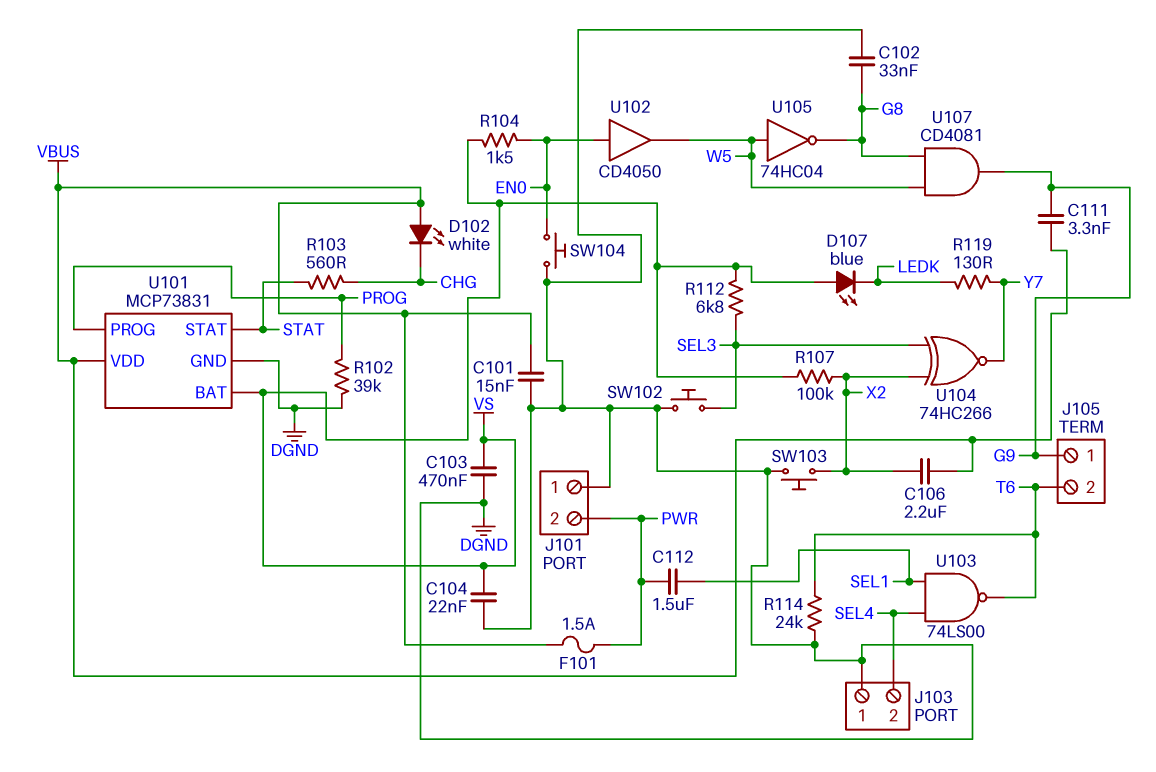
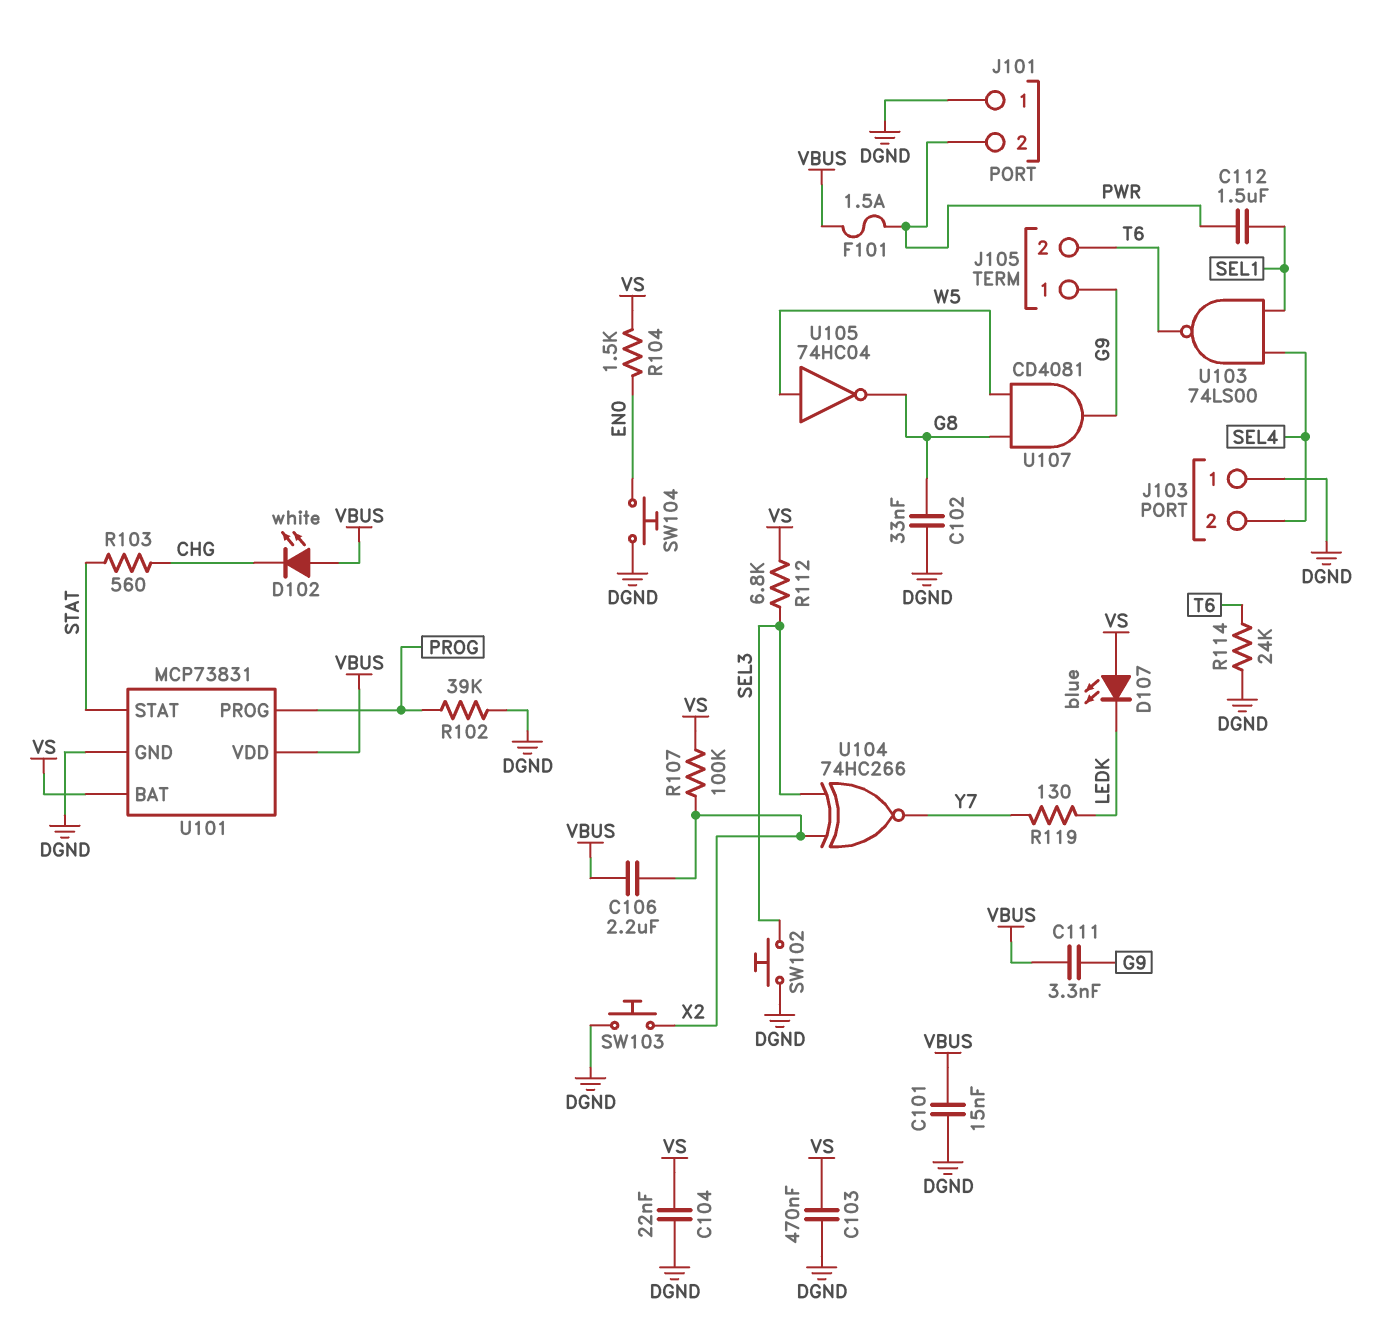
U102: buffer CD4050 (in EN0, out W5) -> none

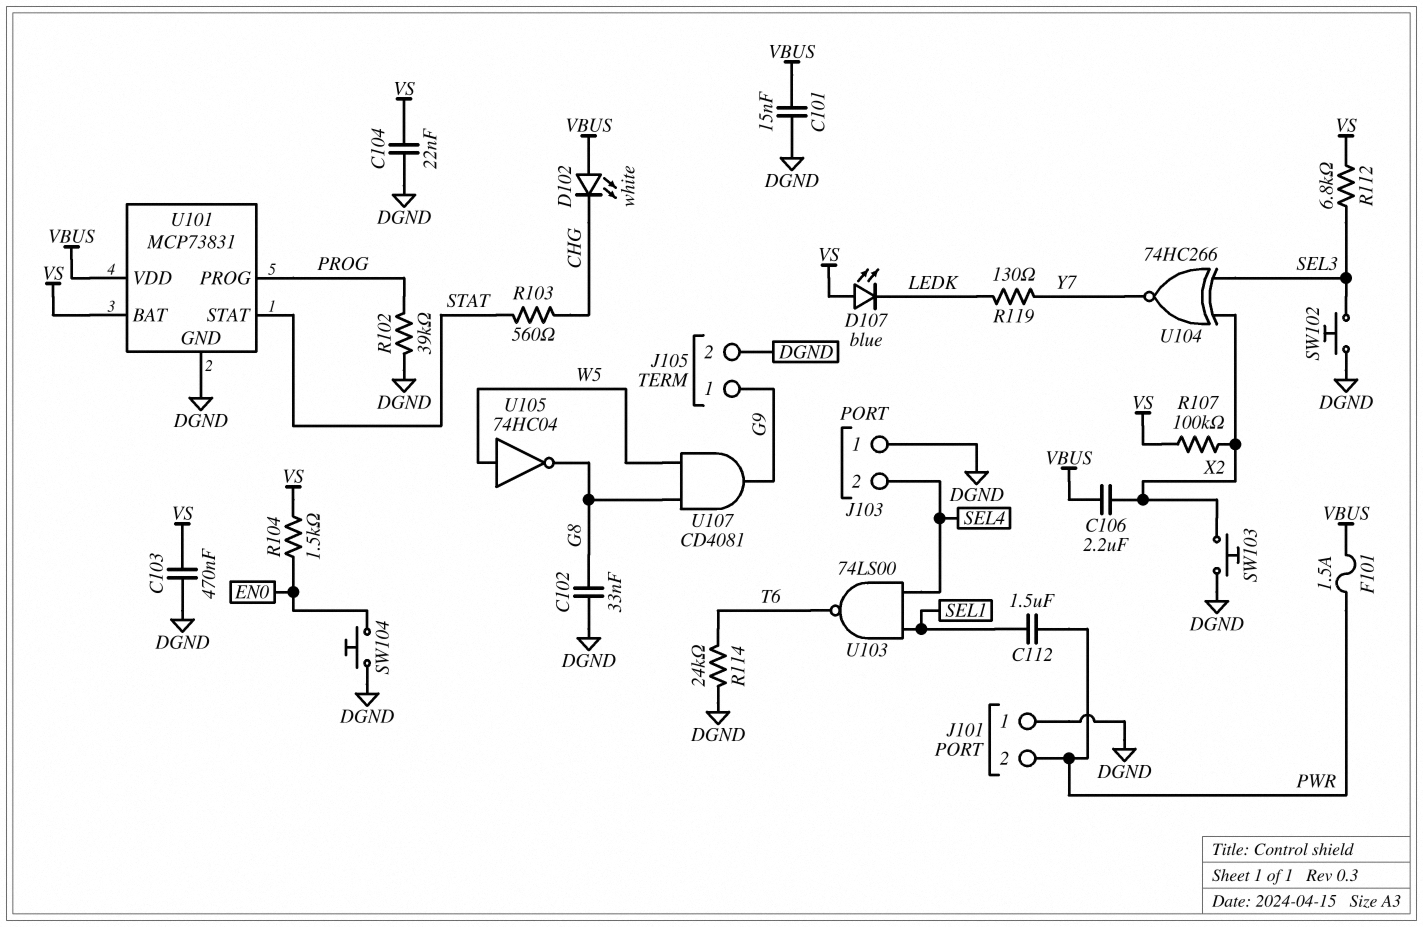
C111: 3.3nF (G9, VBUS) -> none
J105 pin 2: T6 -> DGND

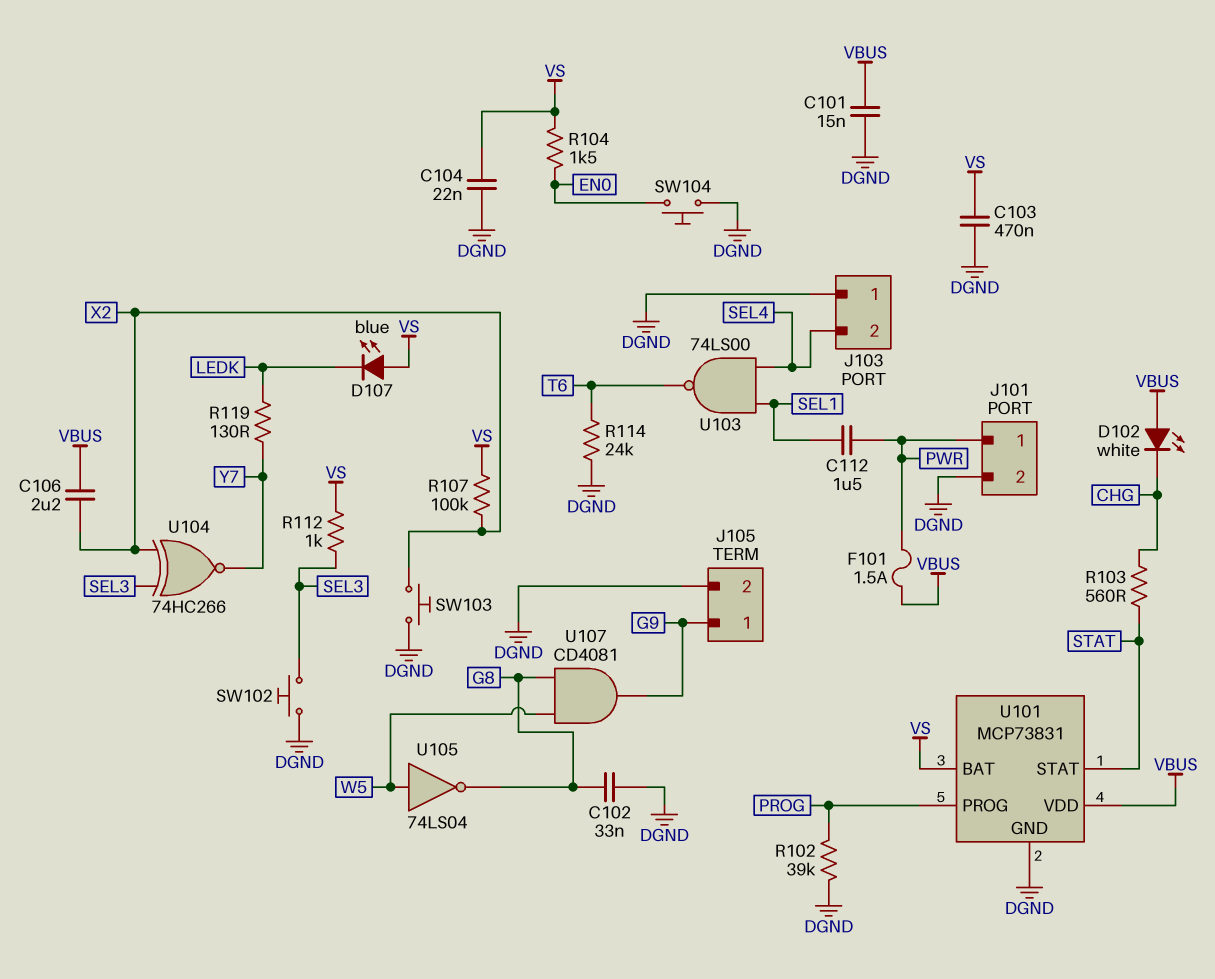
J101 pin 1: DGND -> PWR
J101 pin 2: PWR -> DGND
R112: 6.8k (SEL3, VS) -> 1k (SEL3, VS)
U105: NOT 74HC04 (in W5, out G8) -> NOT 74LS04 (in W5, out G8)

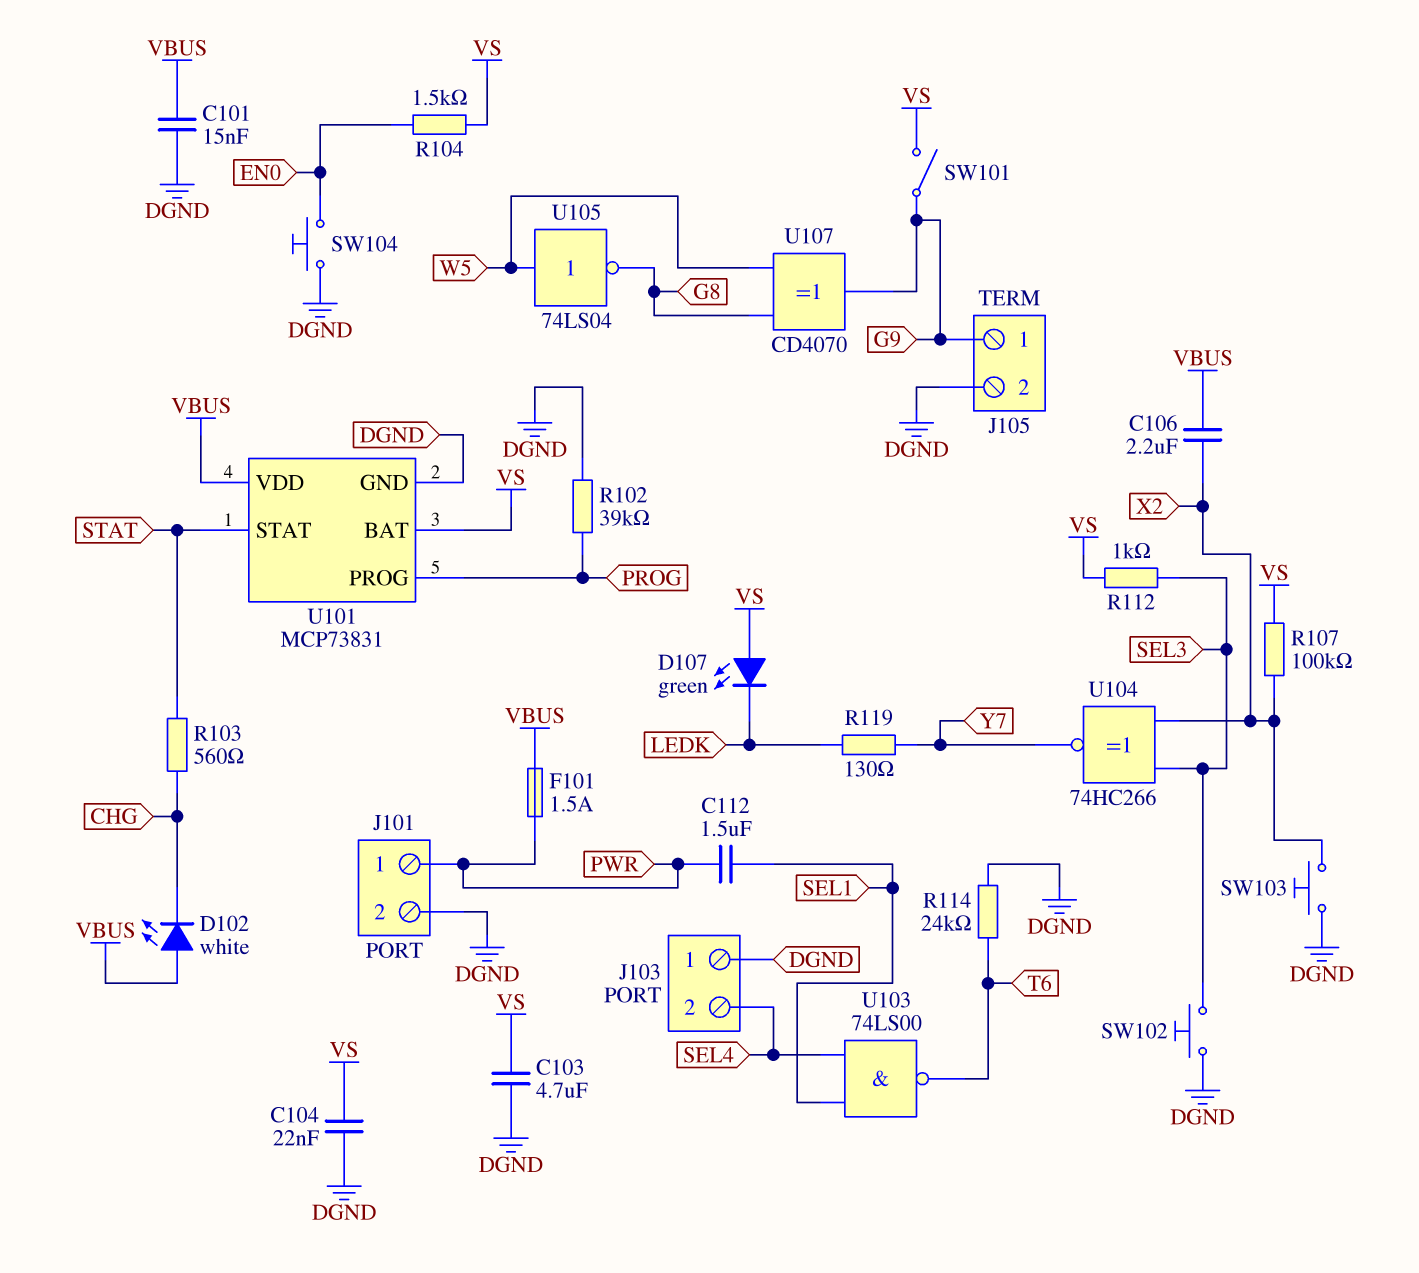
C102: 33nF (DGND, G8) -> none
C103: 470nF (DGND, VS) -> 4.7uF (DGND, VS)
D107: LED blue (A VS, K LEDK) -> LED green (A VS, K LEDK)
SW101: none -> switch (G9, VS)
U107: AND CD4081 (in G8, in W5, out G9) -> XOR CD4070 (in G8, in W5, out G9)

